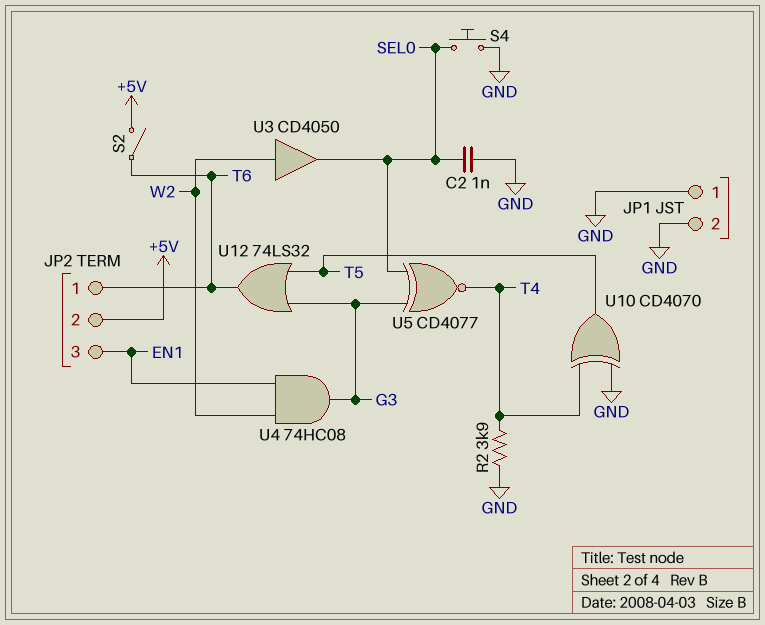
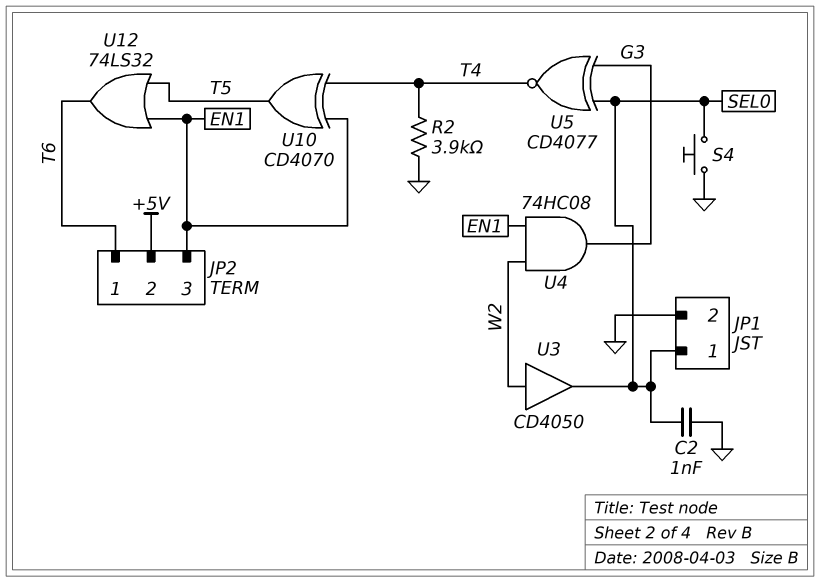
JP1 pin 1: GND -> SEL0
S2: switch (+5V, T6) -> none
U10: XOR CD4070 (in GND, in T4, out T5) -> XOR CD4070 (in EN1, in T4, out T5)
U12: OR 74LS32 (in G3, in T5, out T6) -> OR 74LS32 (in EN1, in T5, out T6)

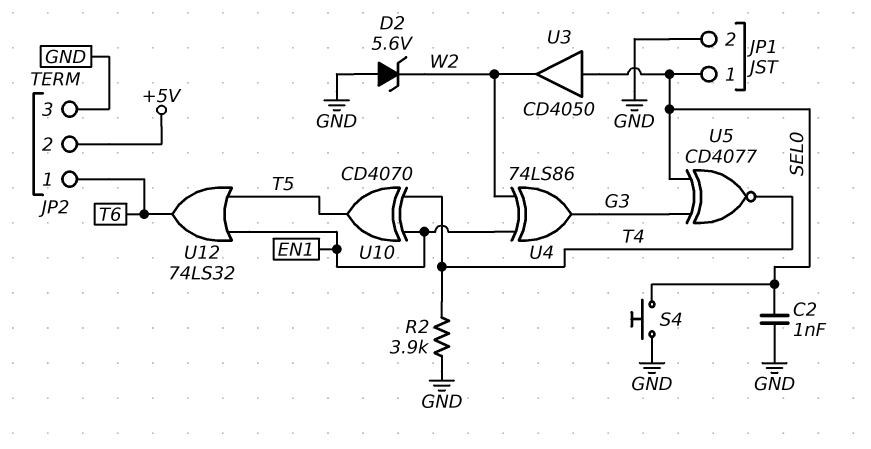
D2: none -> zener 5.6V (A GND, K W2)
JP2 pin 3: EN1 -> GND
U3: buffer CD4050 (in W2, out SEL0) -> buffer CD4050 (in SEL0, out W2)
U4: AND 74HC08 (in EN1, in W2, out G3) -> XOR 74LS86 (in EN1, in W2, out G3)

